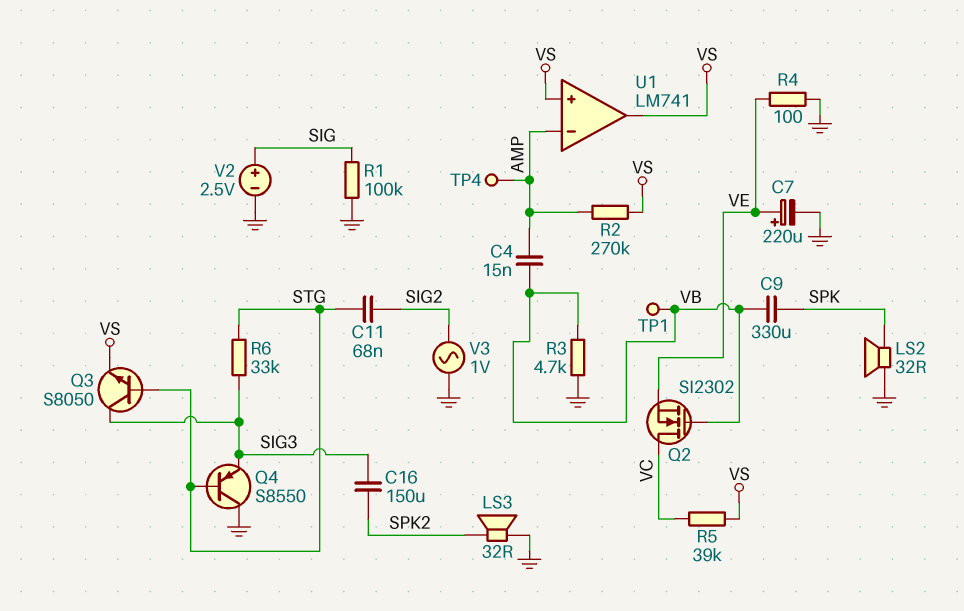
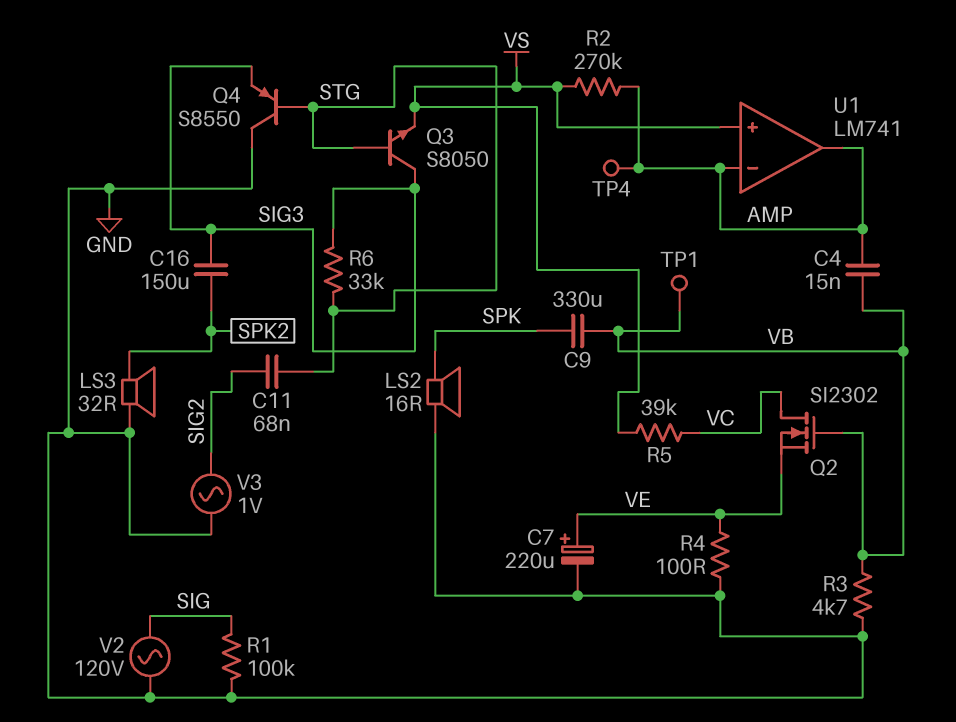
LS2: speaker 32R (GND, SPK) -> speaker 16R (GND, SPK)
U1 pin out: VS -> AMP
V2: 2.5V (plus SIG, minus GND) -> AC 120V (GND, SIG)

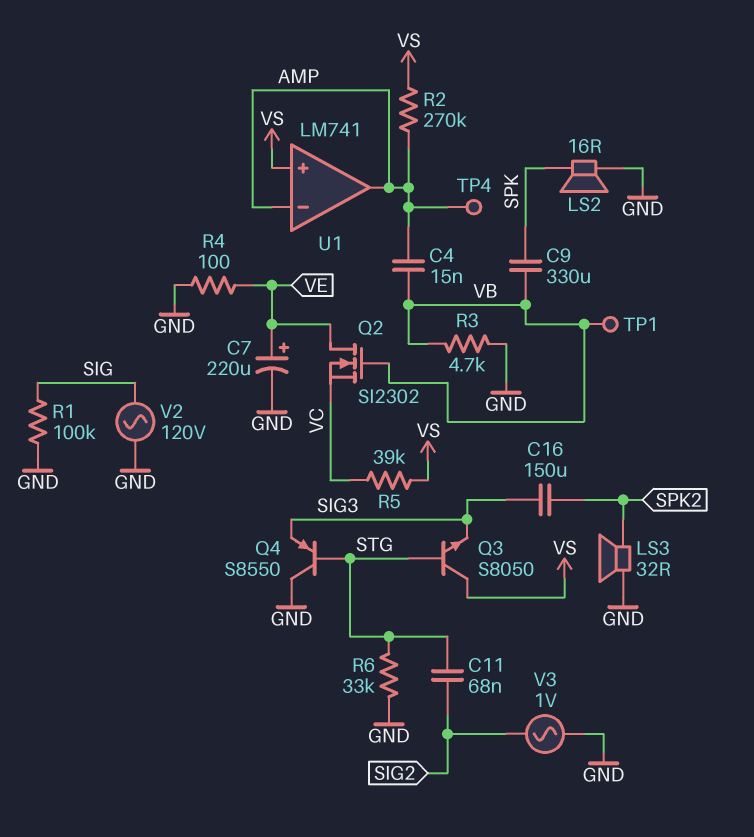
Q2: NMOS SI2302 (G VB, D VC, S VE) -> NMOS SI2302 (G VB, D VE, S VC)
Q3: NPN S8050 (B STG, C SIG3, E VS) -> NPN S8050 (B STG, C VS, E SIG3)
R6: 33k (SIG3, STG) -> 33k (GND, STG)

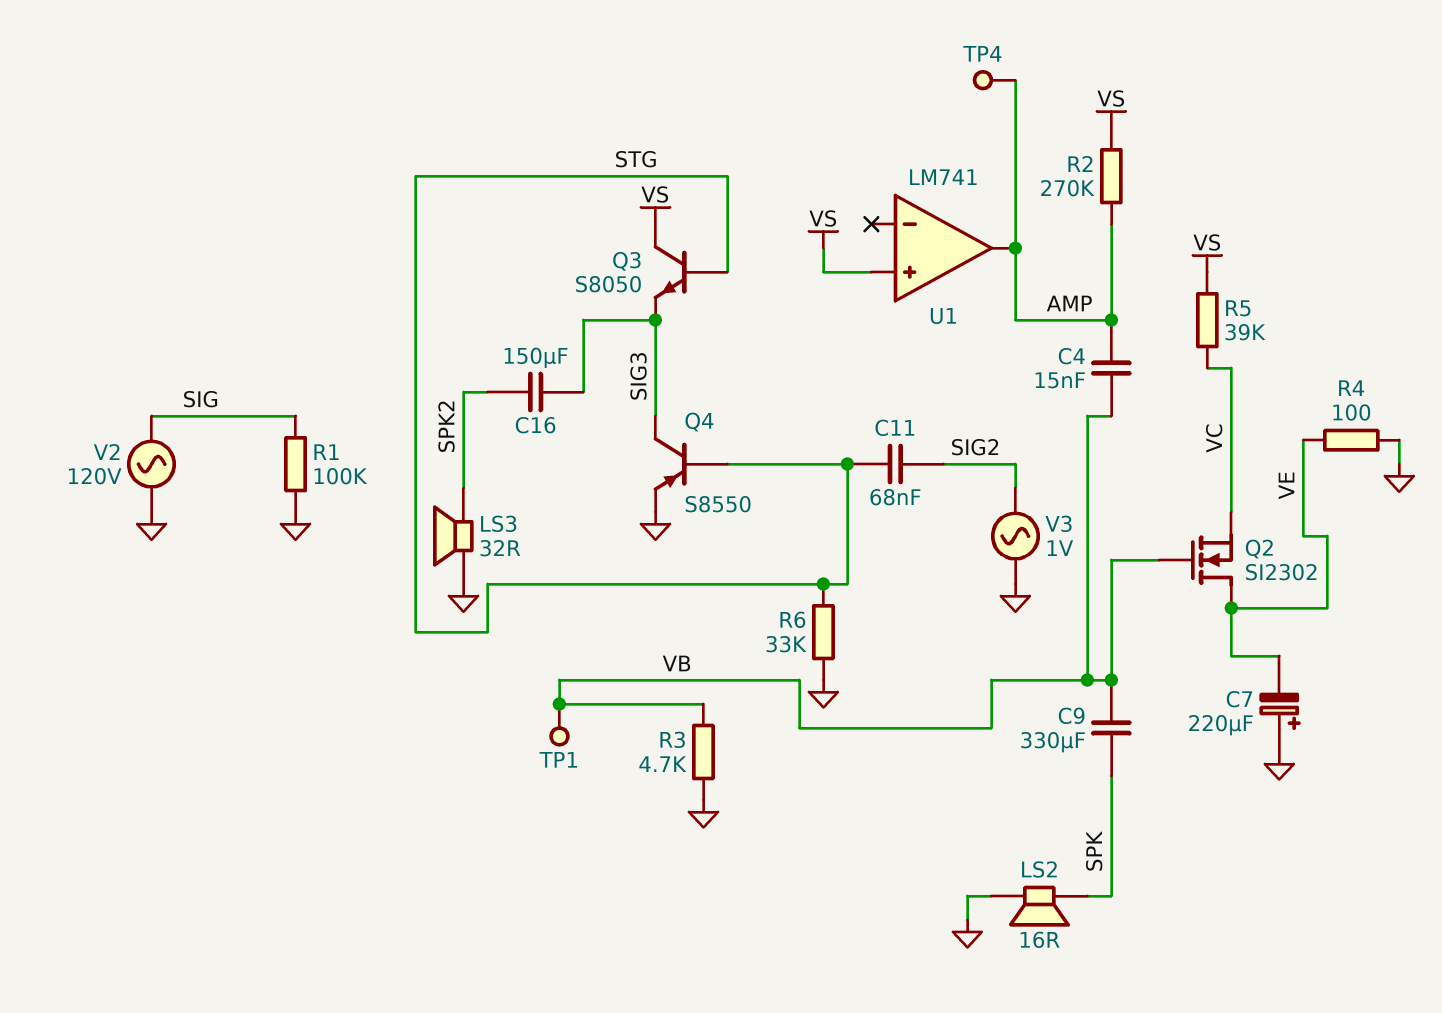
C7: 220uF (plus VE, minus GND) -> 220uF (plus GND, minus VE)
Q4: PNP S8550 (B STG, C GND, E SIG3) -> PNP S8550 (B STG, C SIG3, E GND)
U1 pin in-: AMP -> none

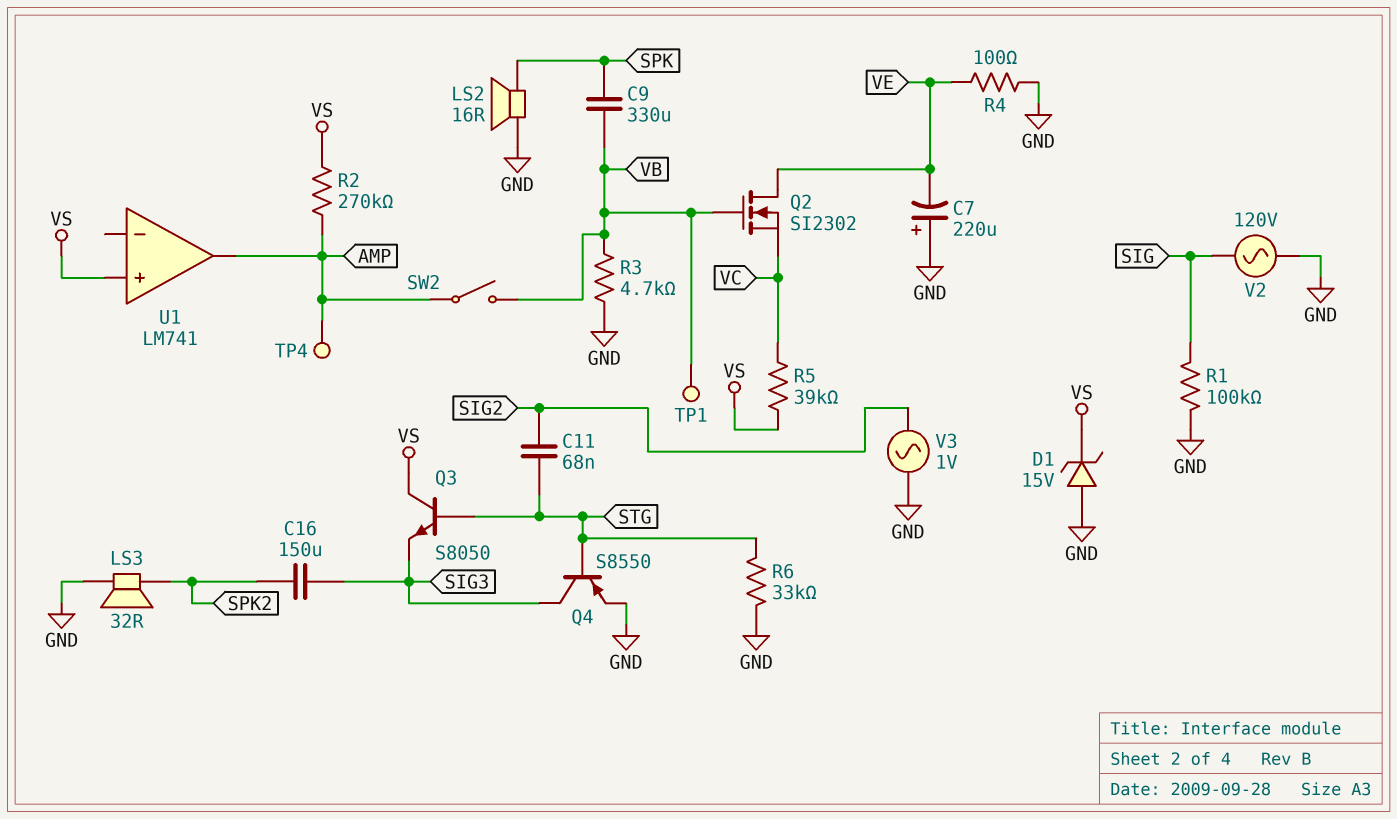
C4: 15nF (AMP, VB) -> none
D1: none -> zener 15V (A GND, K VS)
SW2: none -> switch (AMP, VB)

